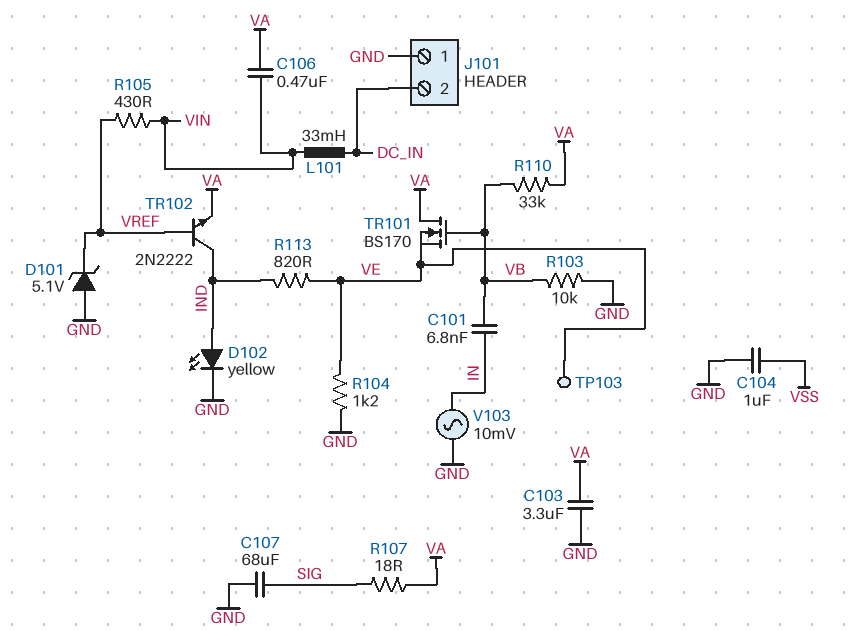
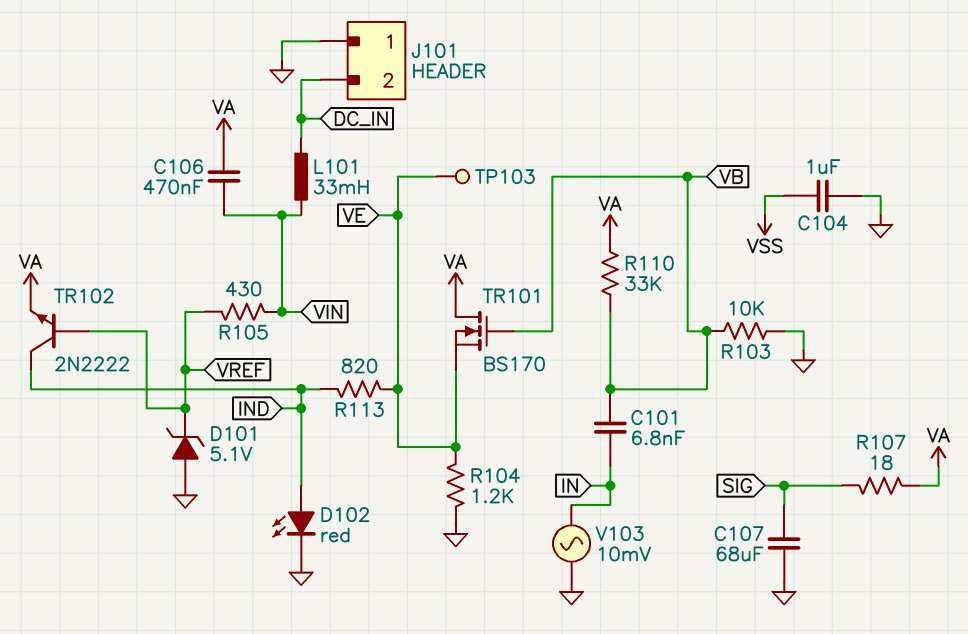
C103: 3.3uF (GND, VA) -> none
D102: LED yellow (A IND, K GND) -> LED red (A IND, K GND)

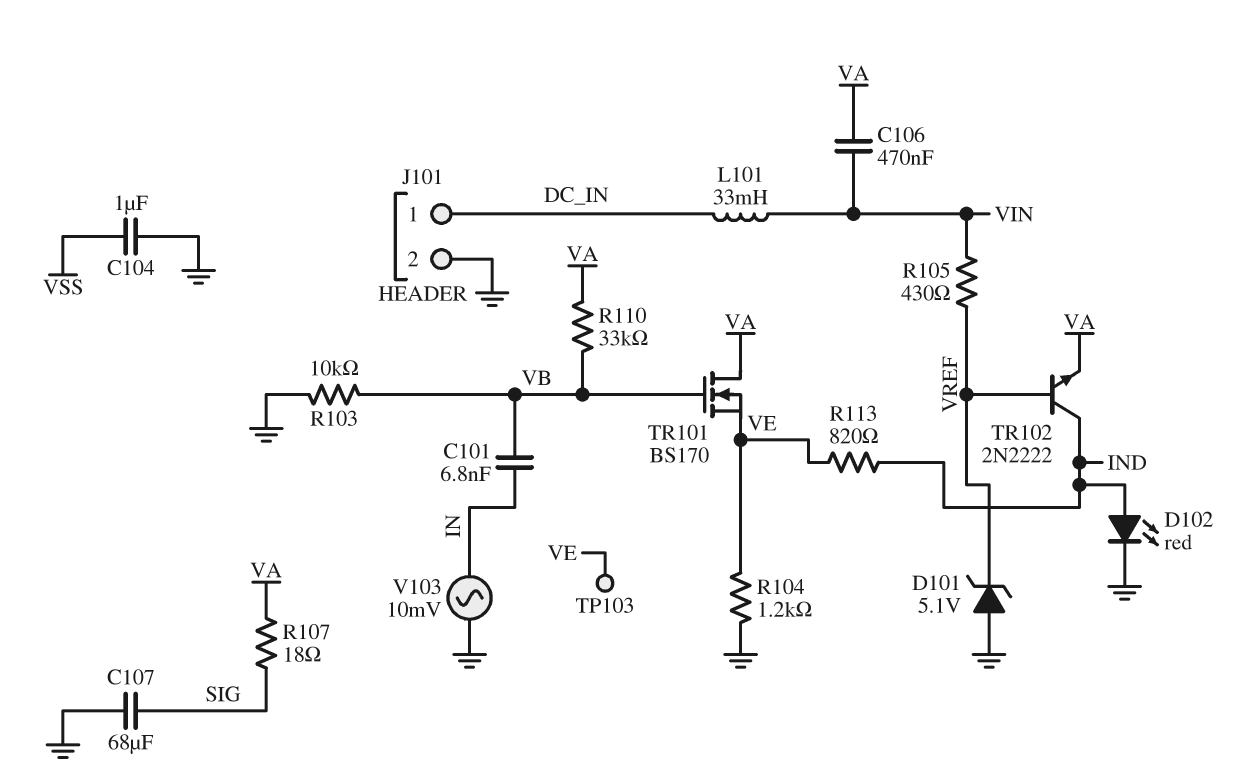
J101 pin 1: GND -> DC_IN
J101 pin 2: DC_IN -> GND

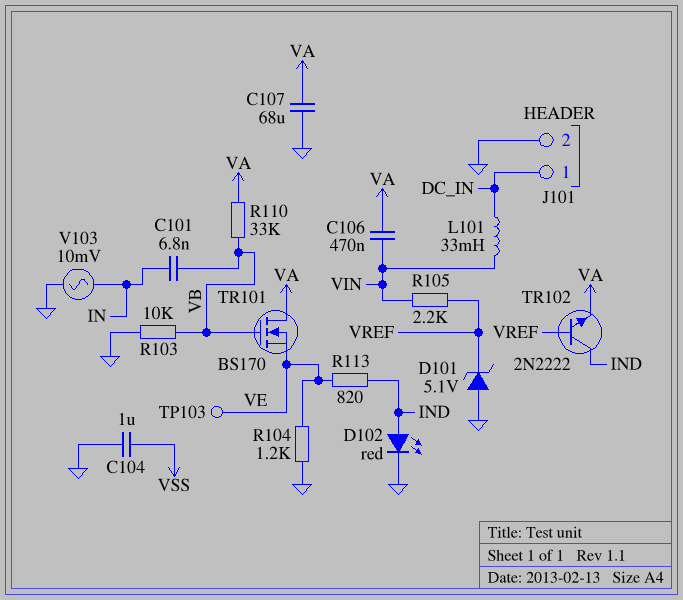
C107: 68uF (GND, SIG) -> 68uF (GND, VA)
R105: 430 (VIN, VREF) -> 2.2k (VIN, VREF)
R107: 18 (SIG, VA) -> none

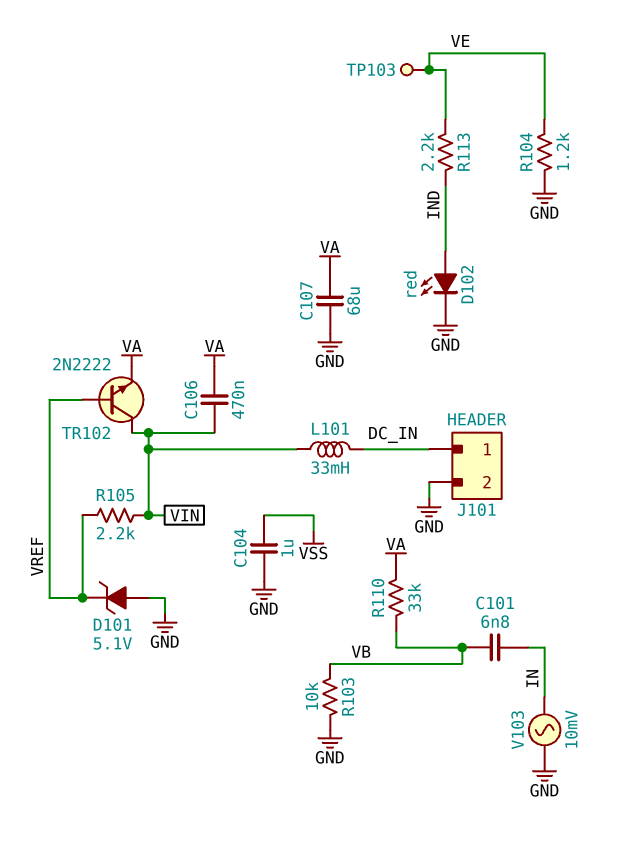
R113: 820 (IND, VE) -> 2.2k (IND, VE)
TR101: NMOS BS170 (G VB, D VA, S VE) -> none
TR102: NPN 2N2222 (B VREF, C IND, E VA) -> NPN 2N2222 (B VREF, C VIN, E VA)

